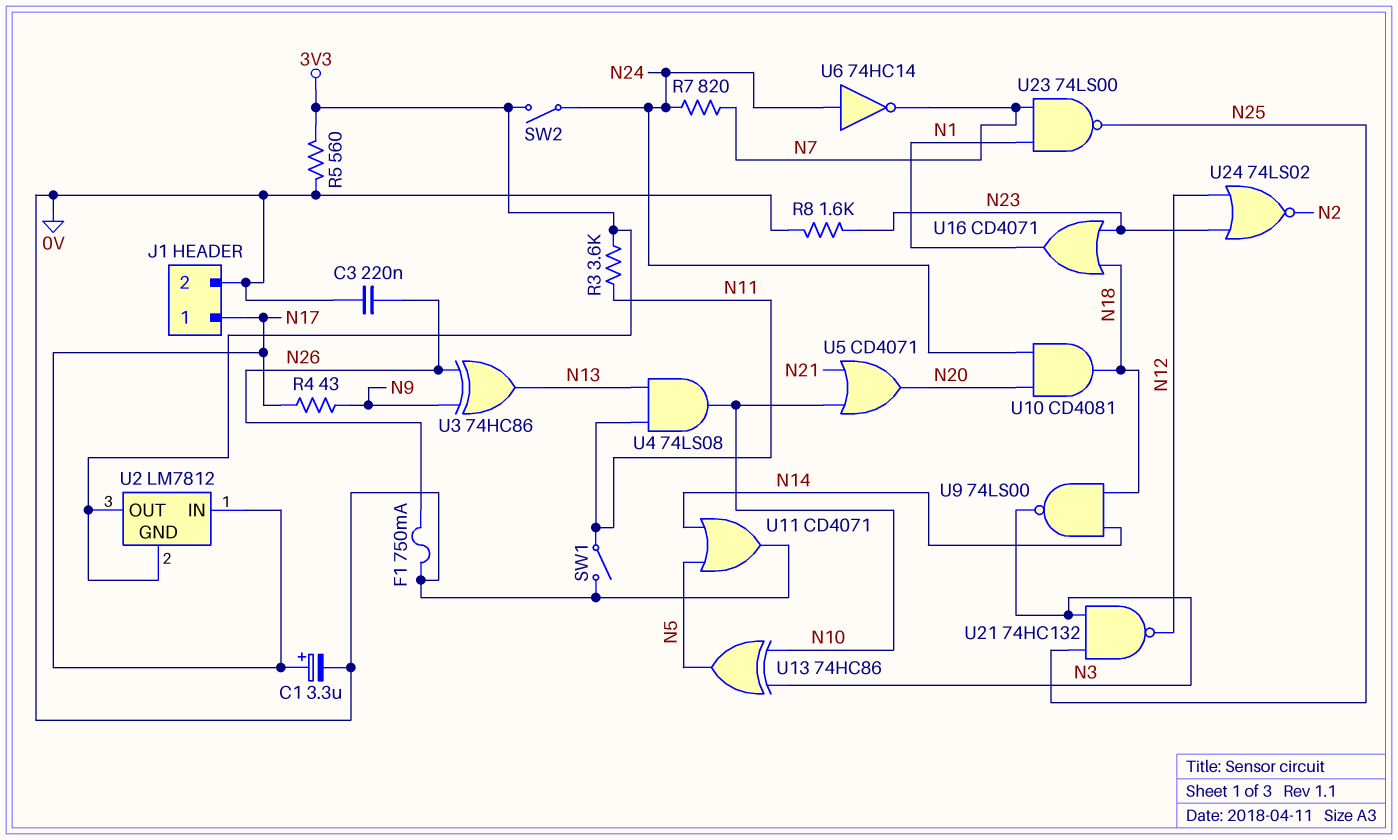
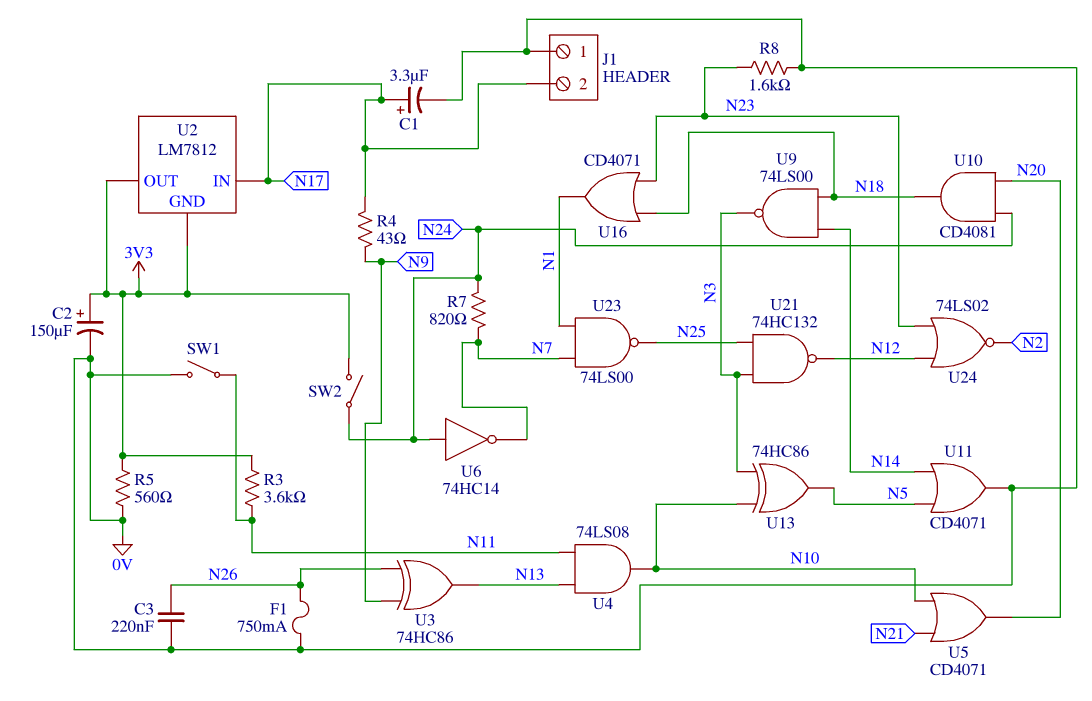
C2: none -> 150uF (plus 3V3, minus 0V)
J1 pin 1: N17 -> 0V
J1 pin 2: 0V -> N17

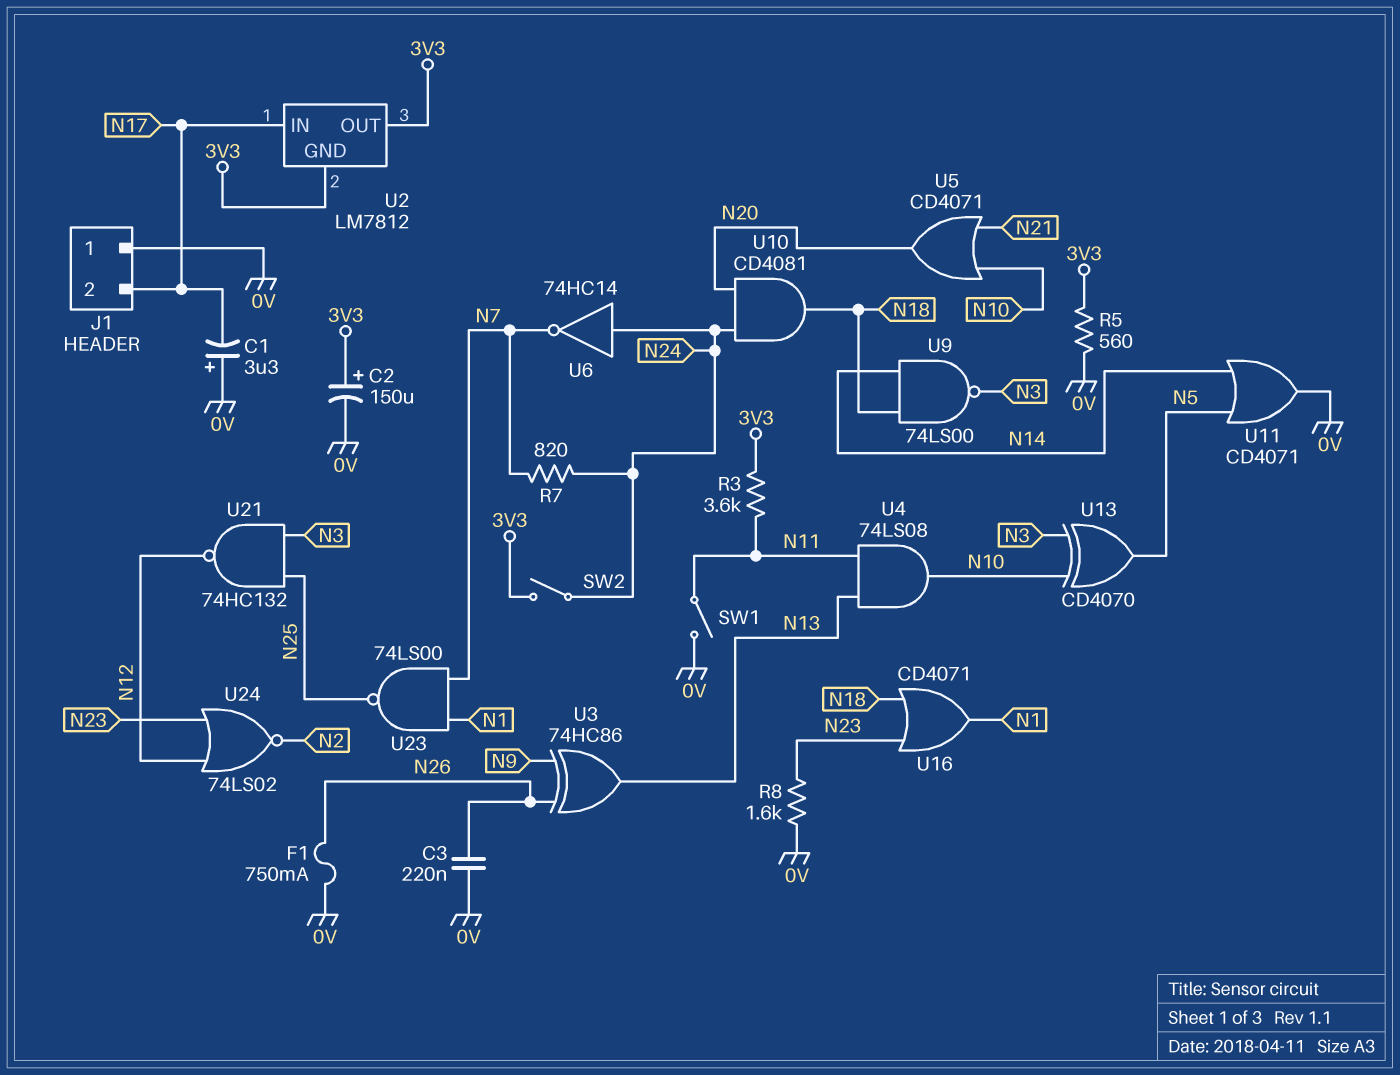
C1: 3.3uF (plus N17, minus 0V) -> 3.3uF (plus 0V, minus N17)
R4: 43 (N9, N17) -> none
U13: XOR 74HC86 (in N3, in N10, out N5) -> XOR CD4070 (in N3, in N10, out N5)

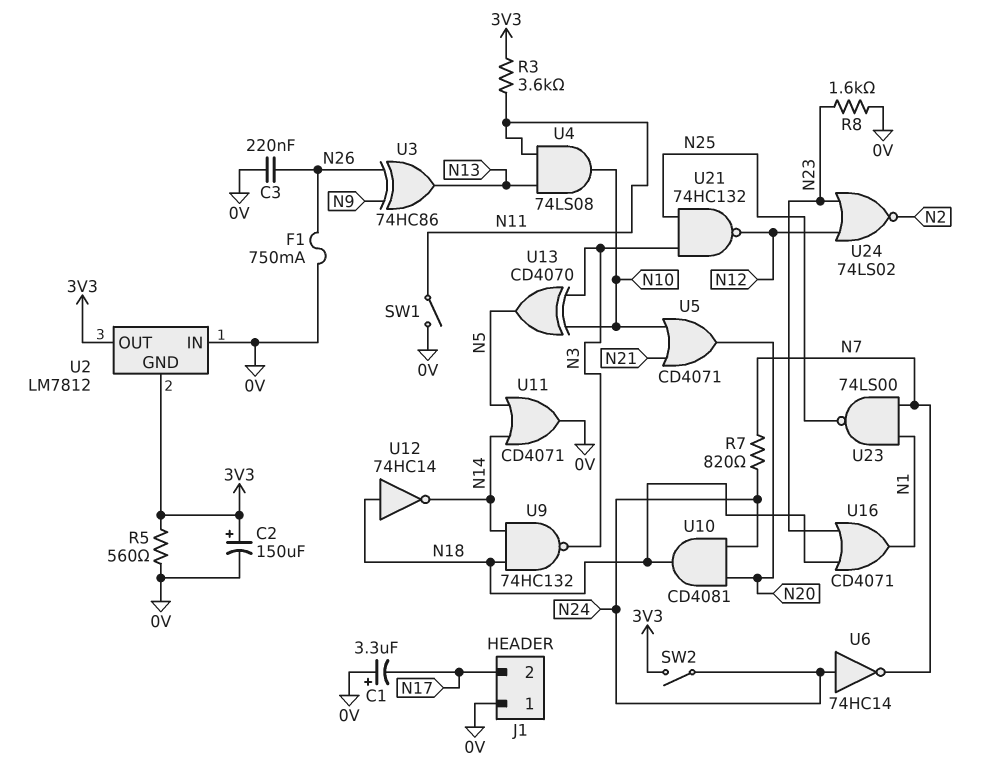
U2 pin IN: N17 -> 0V
U9: NAND 74LS00 (in N14, in N18, out N3) -> NAND 74HC132 (in N14, in N18, out N3)
U12: none -> NOT 74HC14 (in N18, out N14)

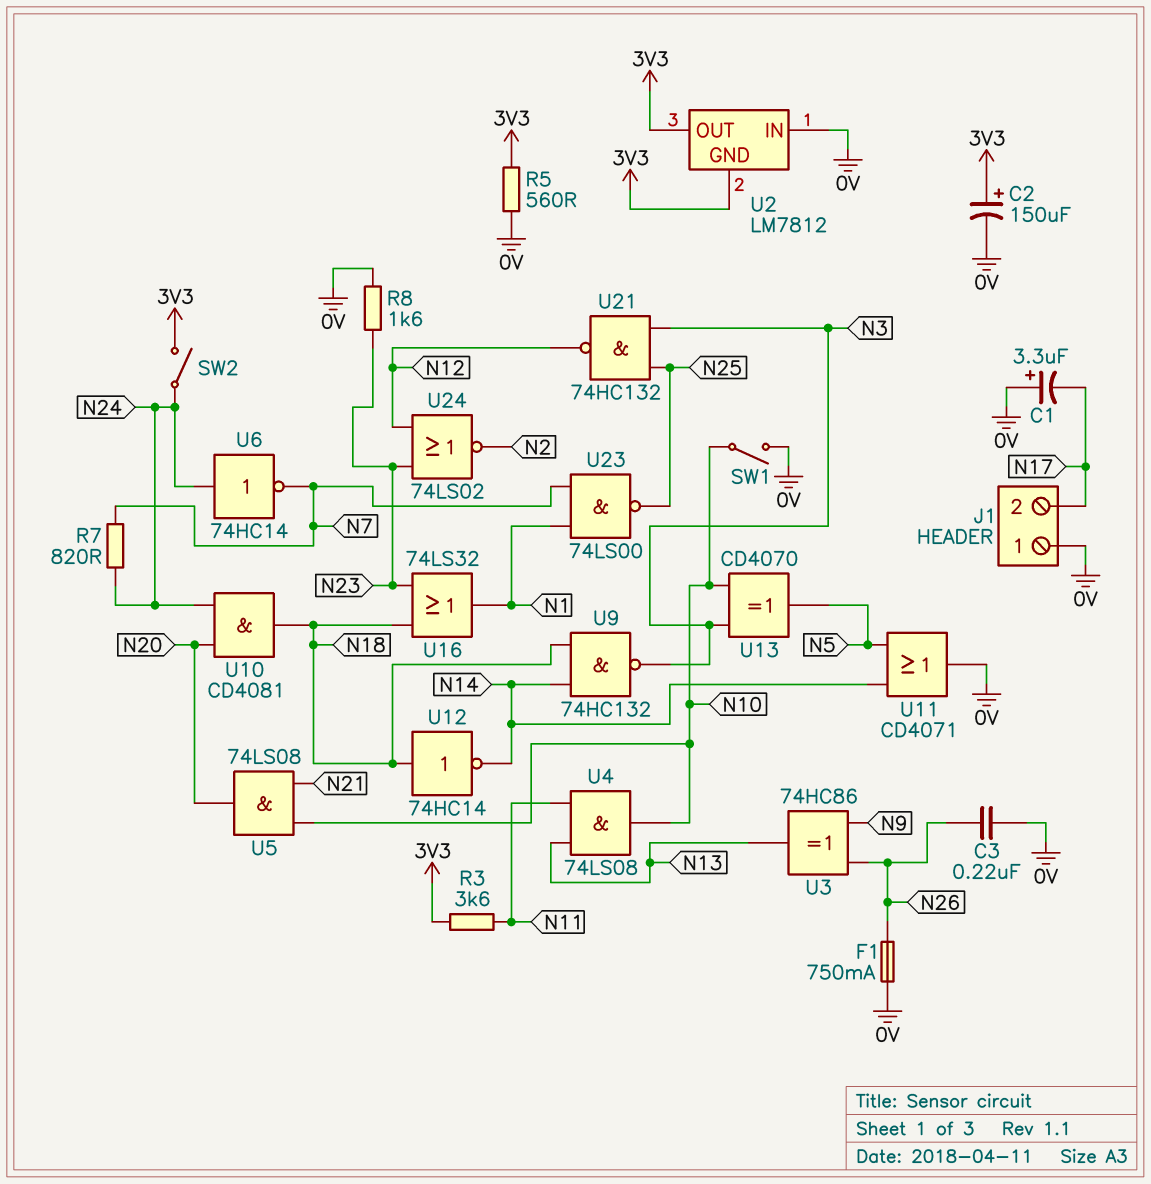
SW1: switch (0V, N11) -> switch (0V, N10)
U5: OR CD4071 (in N10, in N21, out N20) -> AND 74LS08 (in N10, in N21, out N20)
U16: OR CD4071 (in N18, in N23, out N1) -> OR 74LS32 (in N18, in N23, out N1)

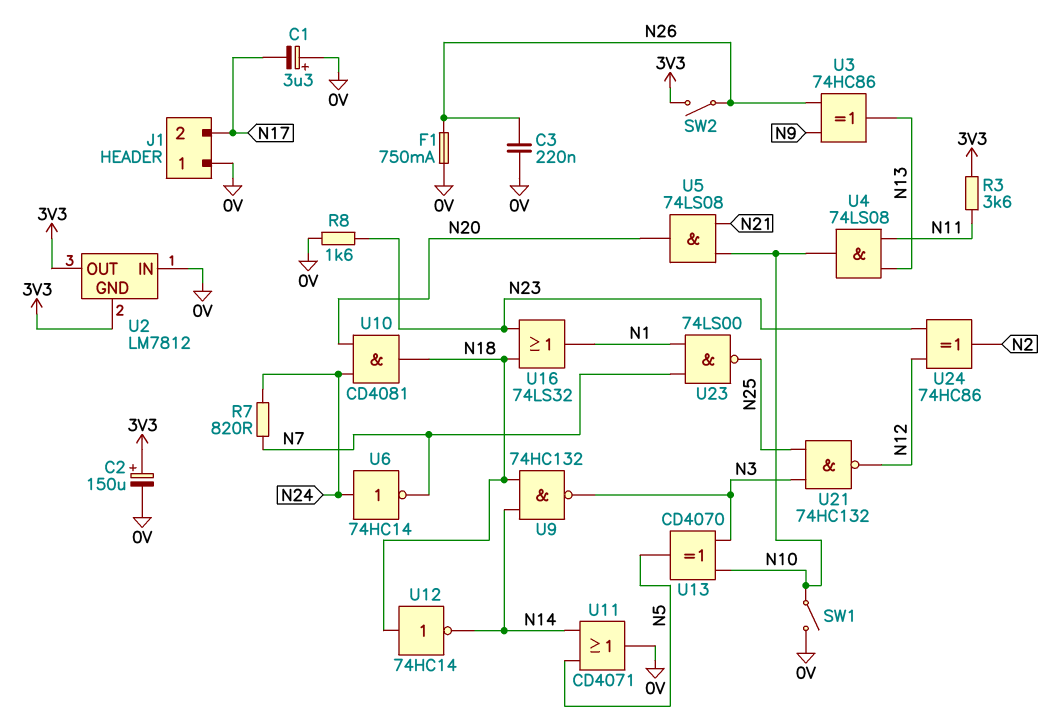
R5: 560 (0V, 3V3) -> none
SW2: switch (3V3, N24) -> switch (3V3, N26)
U24: NOR 74LS02 (in N12, in N23, out N2) -> XOR 74HC86 (in N12, in N23, out N2)

